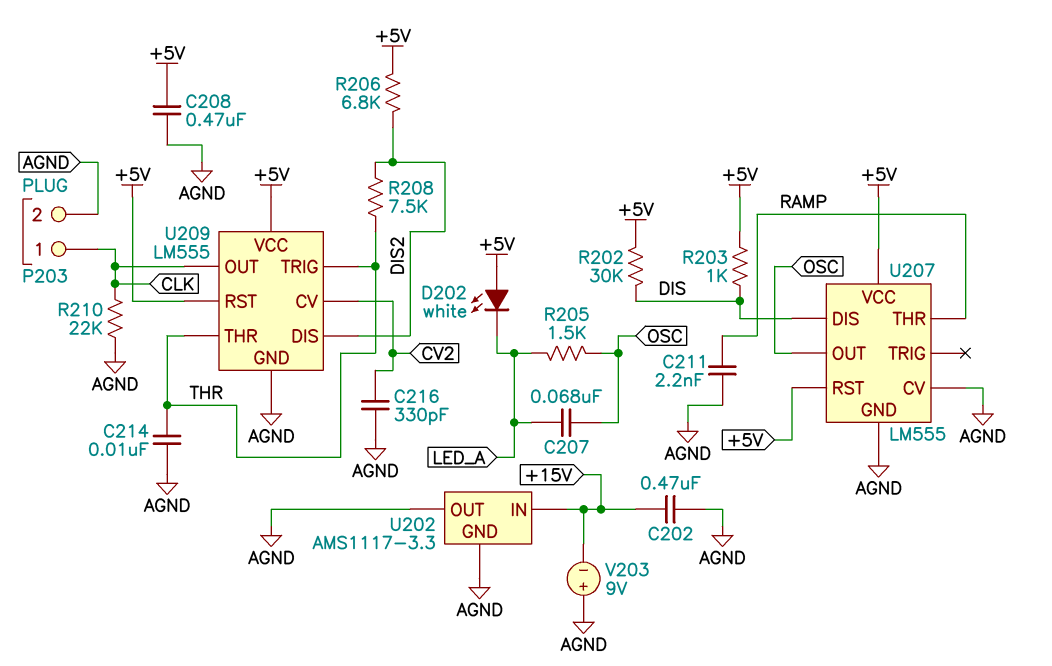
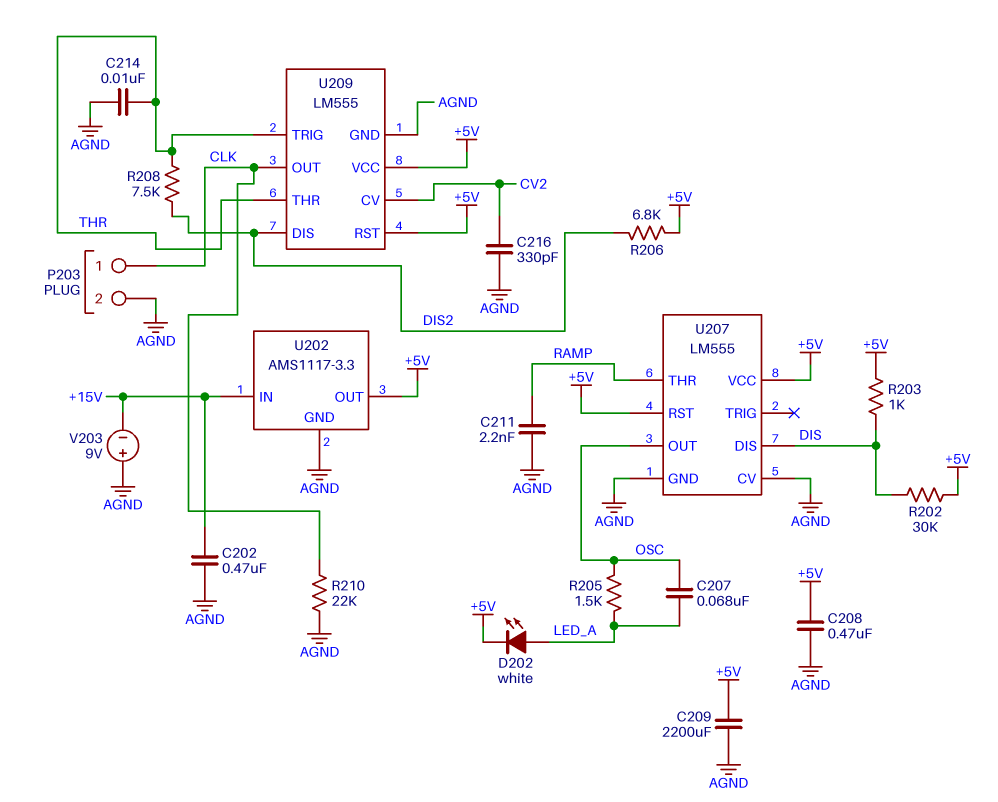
C209: none -> 2200uF (+5V, AGND)
D202: LED white (A +5V, K LED_A) -> LED white (A LED_A, K +5V)
U202 pin OUT: AGND -> +5V

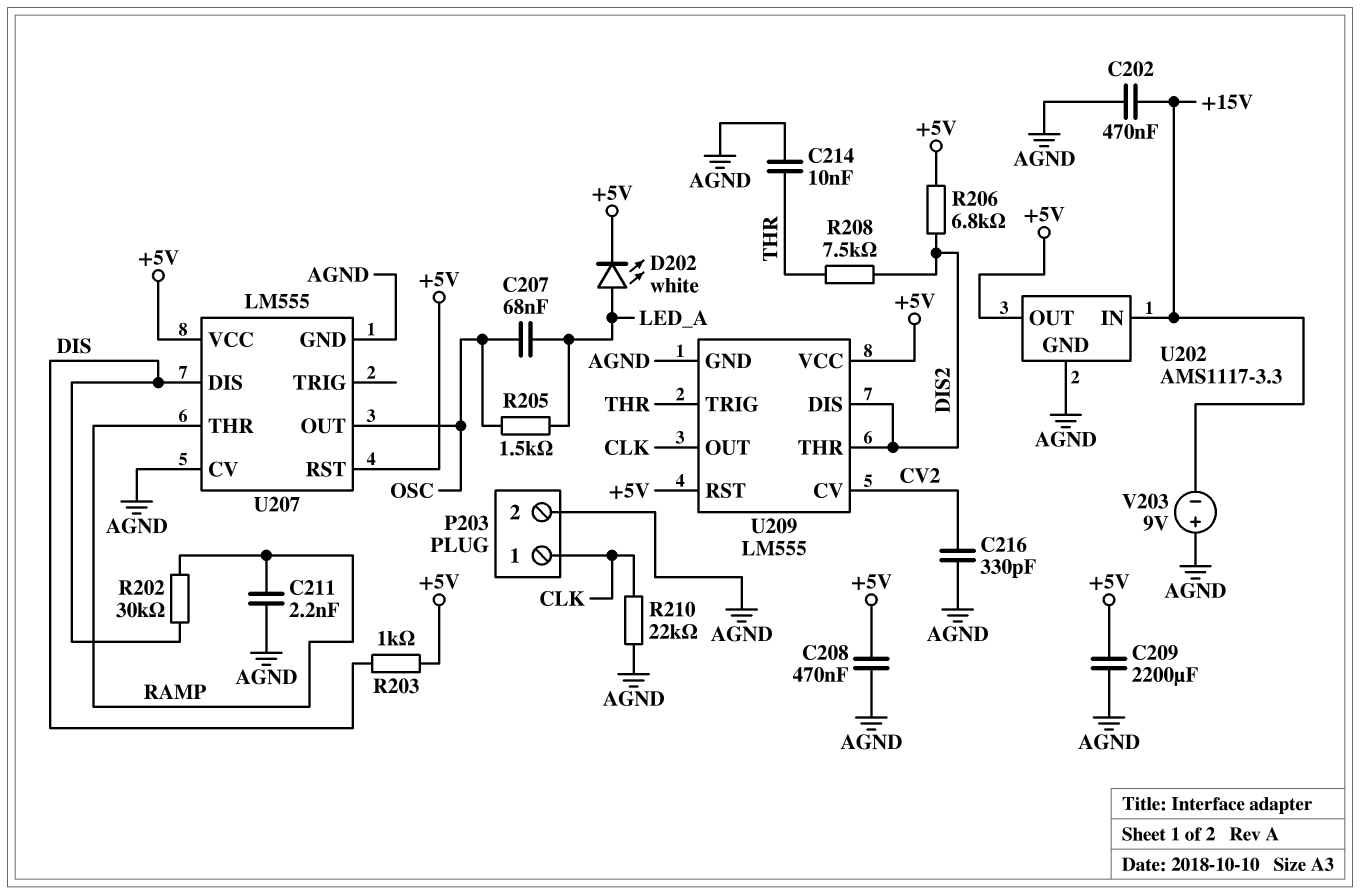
R202: 30k (+5V, DIS) -> 30k (DIS, RAMP)
U209 pin THR: THR -> DIS2

